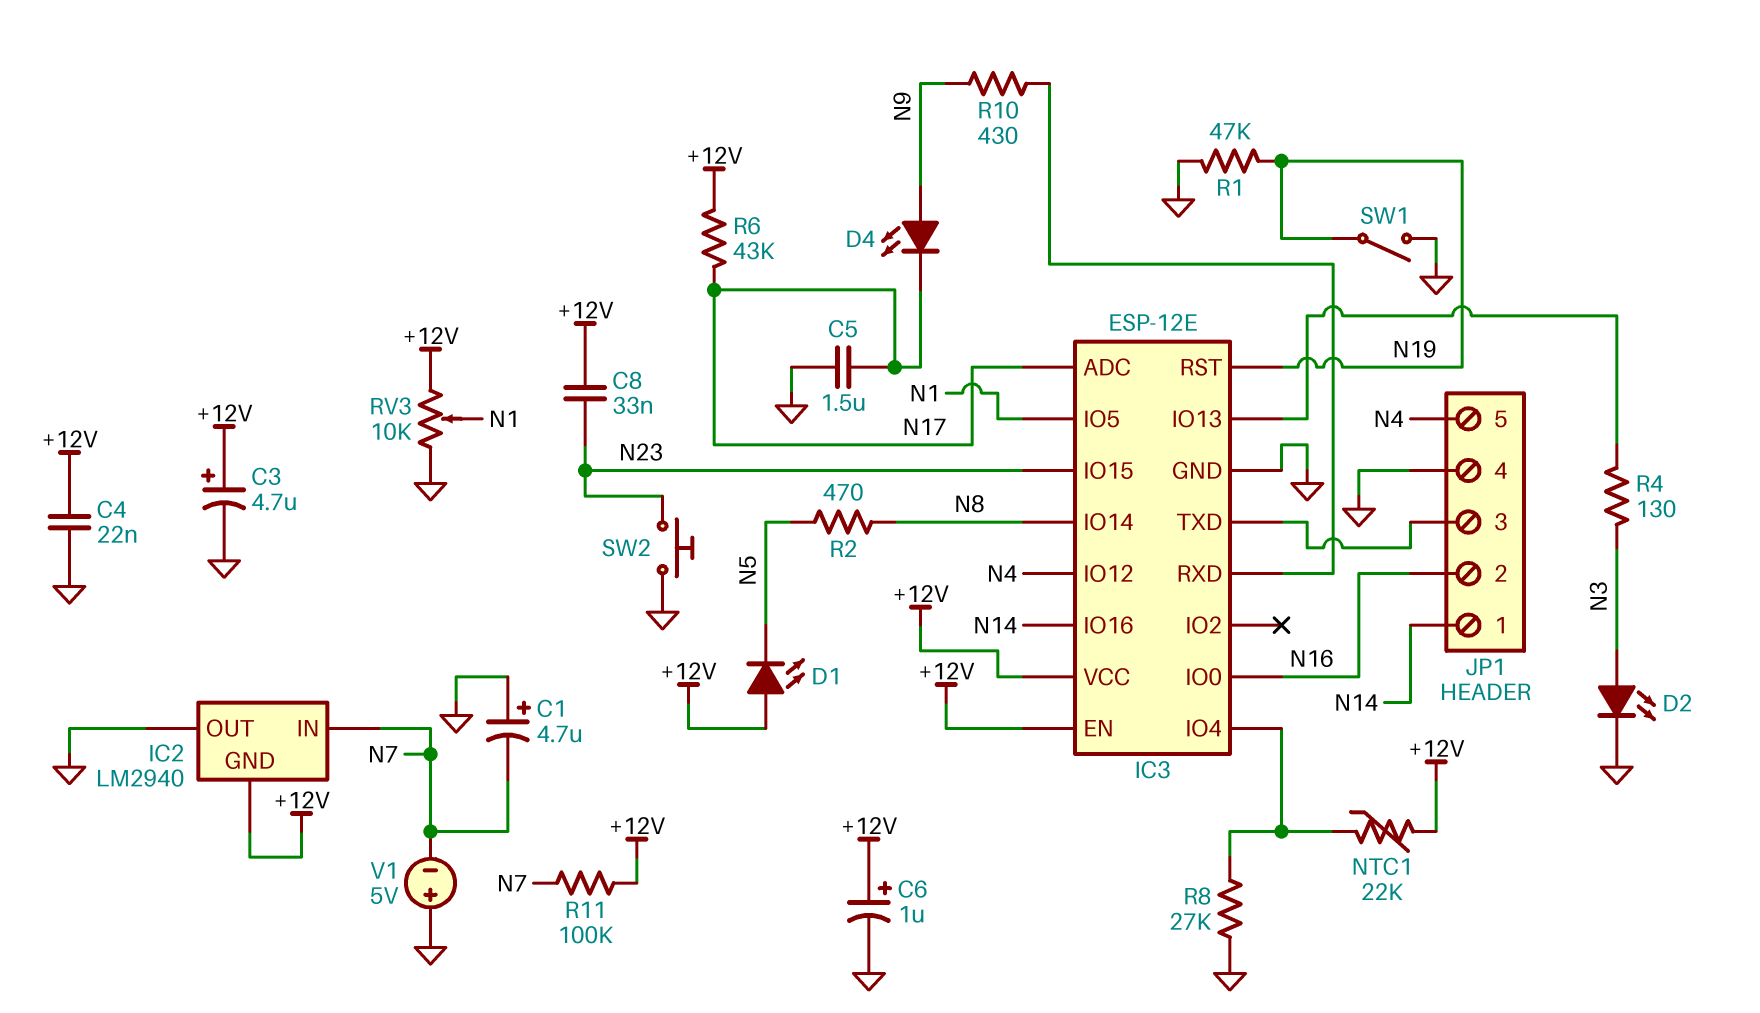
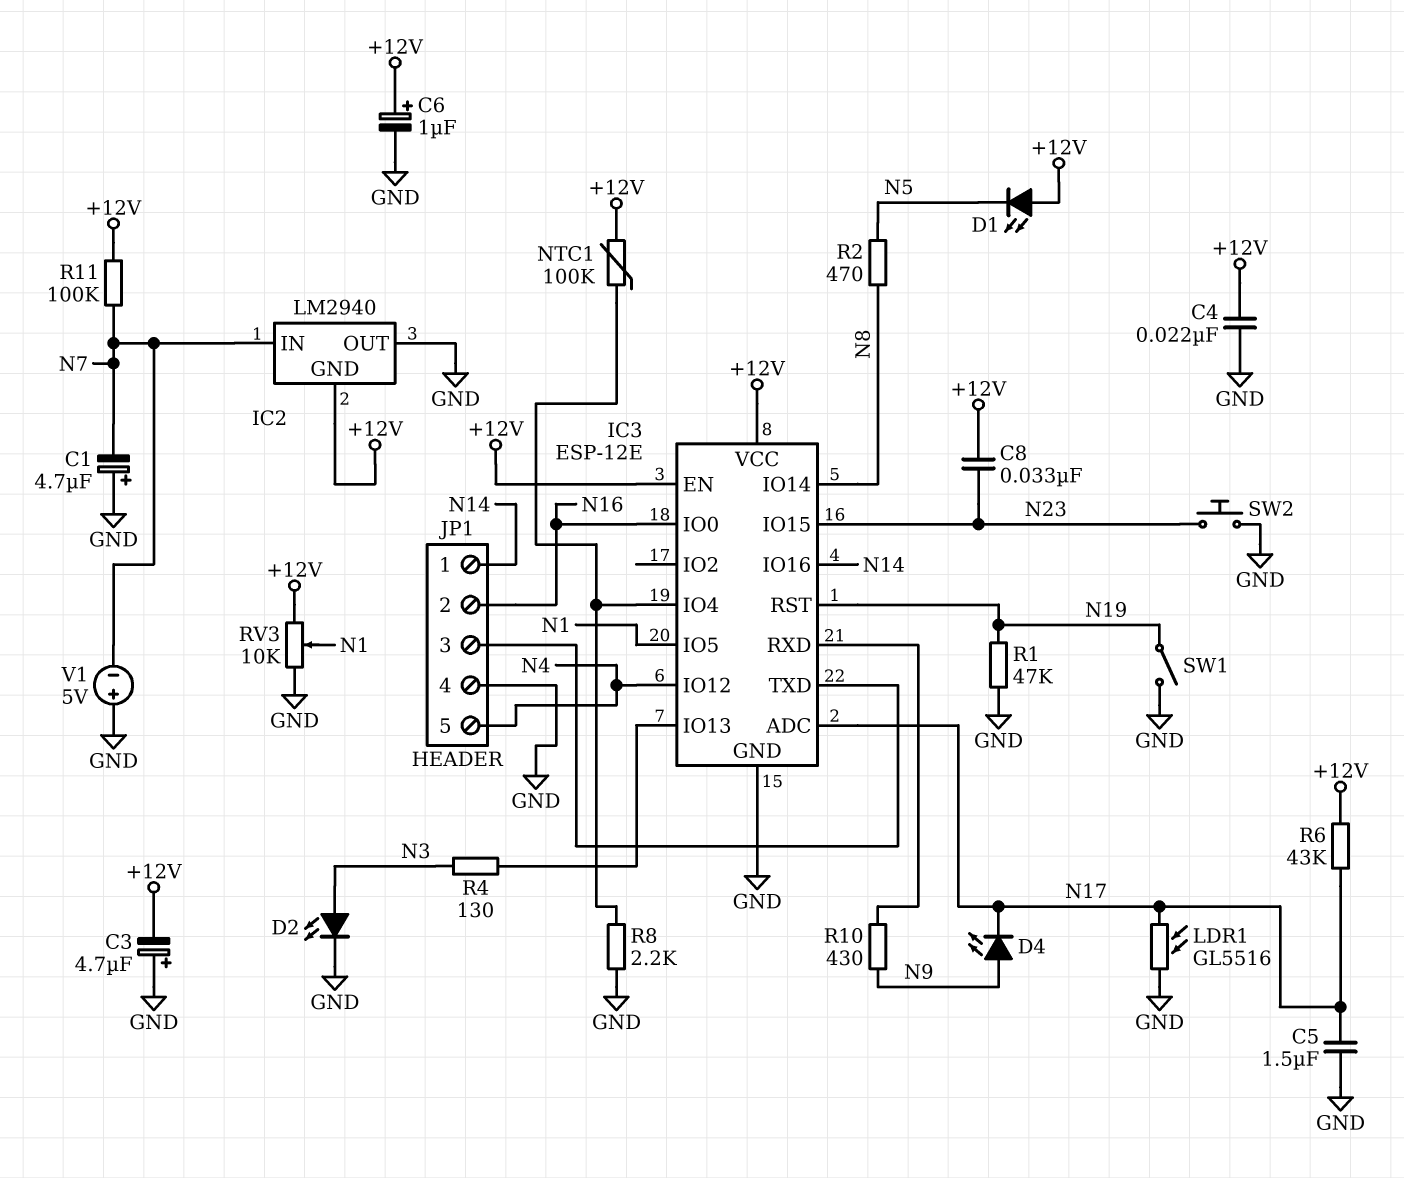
C3: 4.7uF (plus +12V, minus GND) -> 4.7uF (plus GND, minus +12V)
LDR1: none -> GL5516 (GND, N17)
NTC1: 22k (+12V, IC3/IO4) -> 100k (+12V, IC3/IO4)
R8: 27k (GND, IC3/IO4) -> 2.2k (GND, IC3/IO4)

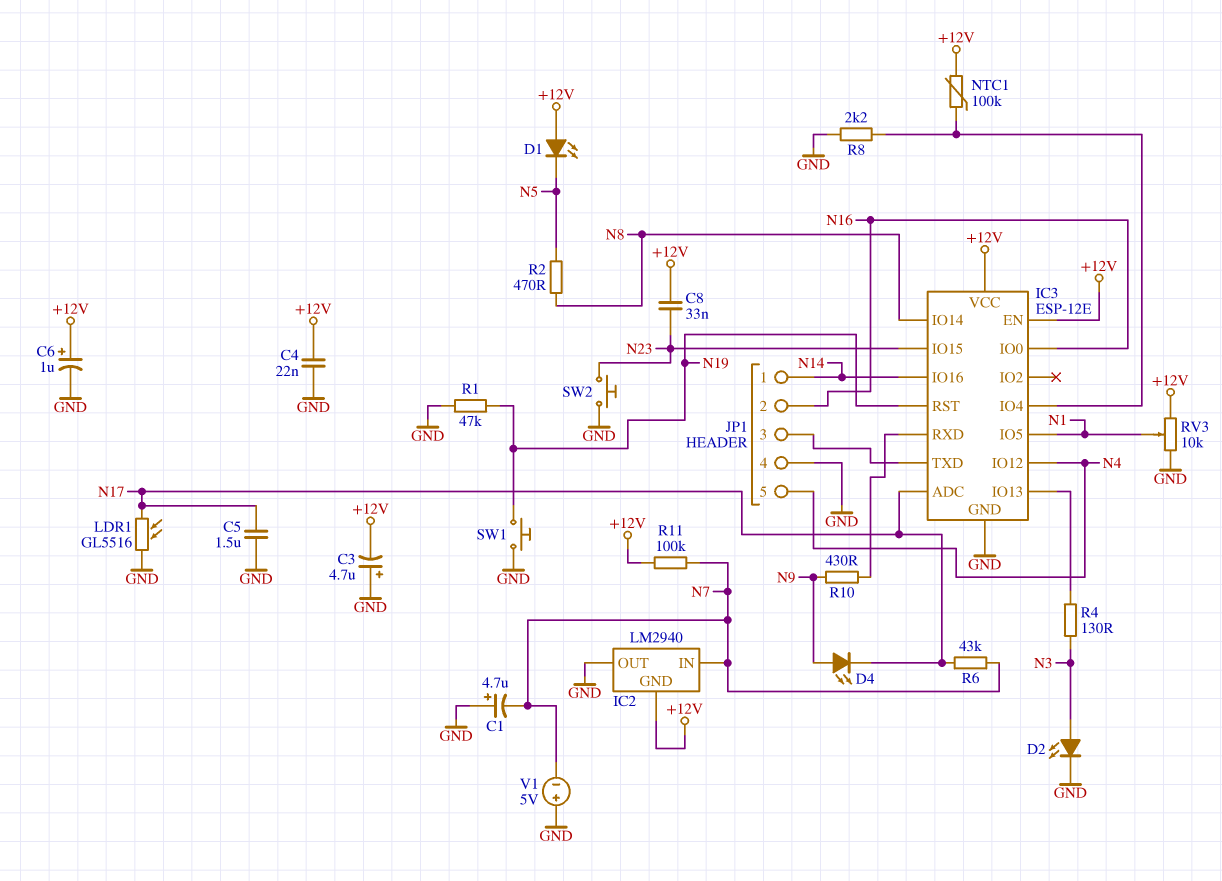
R6: 43k (+12V, N17) -> 43k (N7, N17)
SW1: switch (GND, N19) -> button (GND, N19)

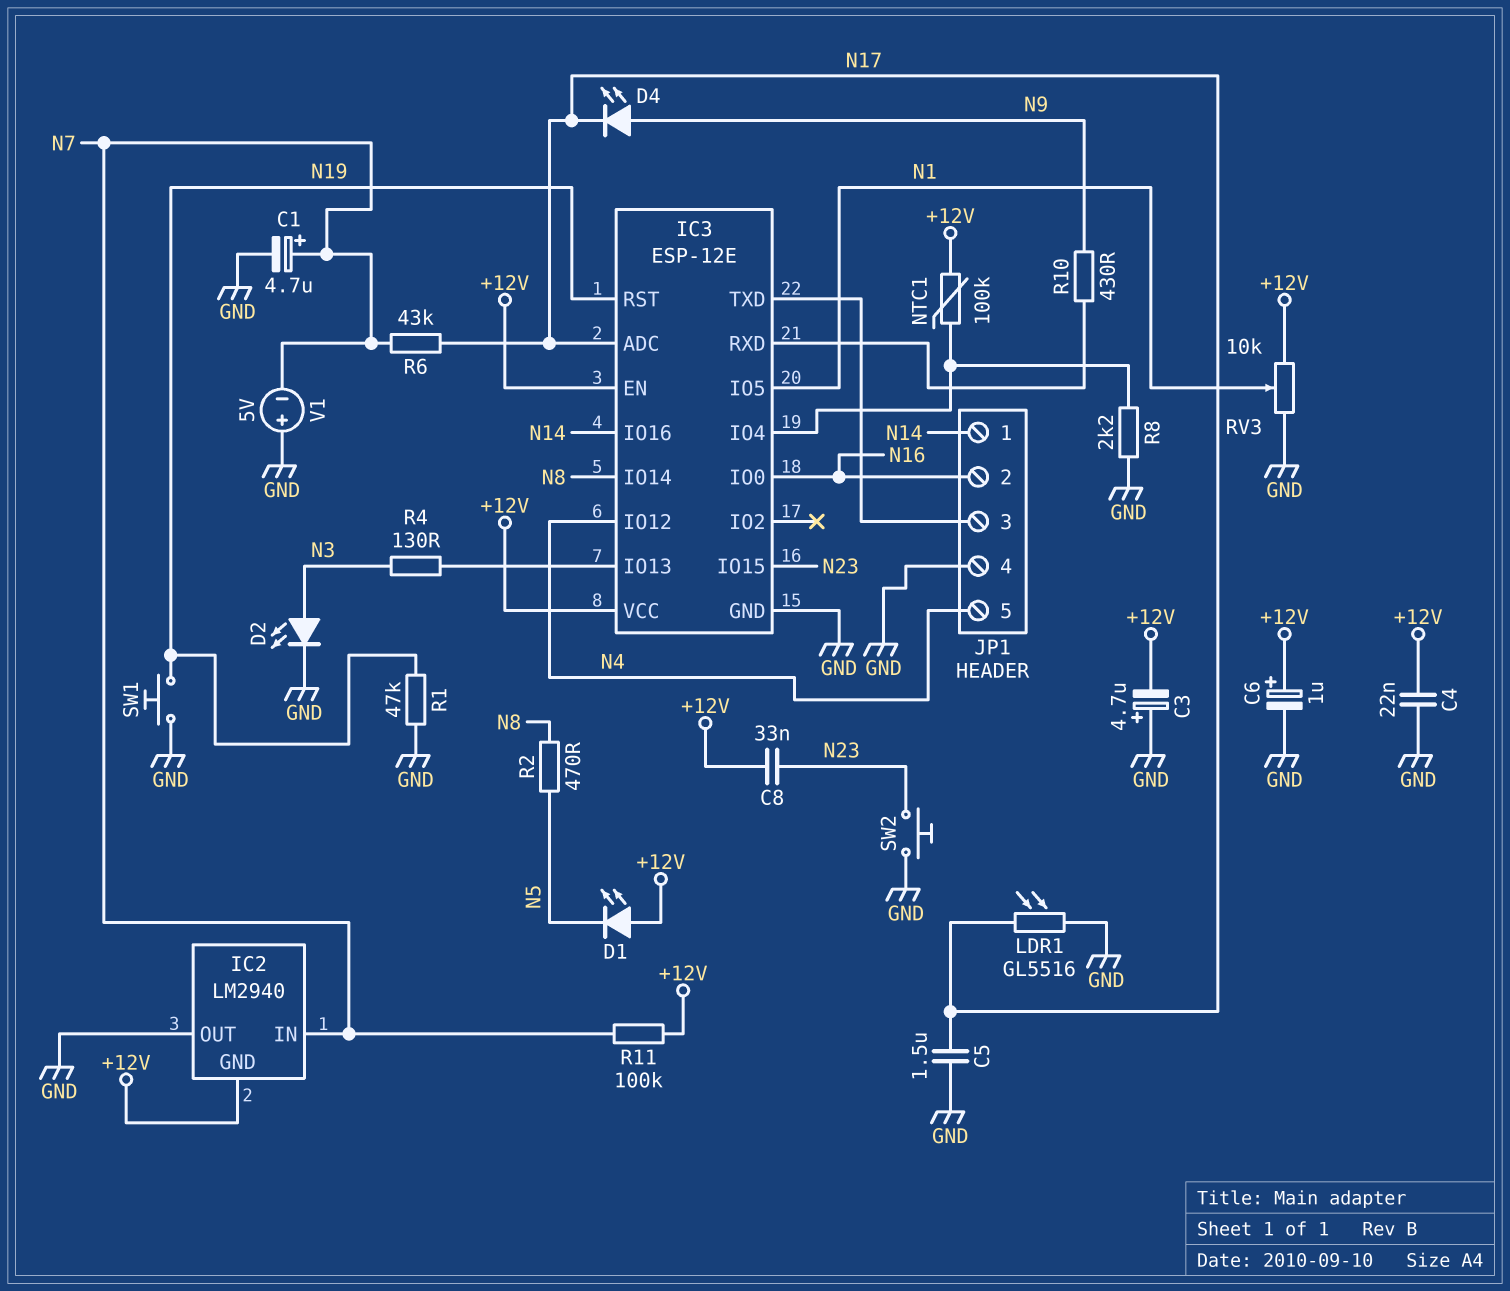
C1: 4.7uF (plus GND, minus N7) -> 4.7uF (plus N7, minus GND)

